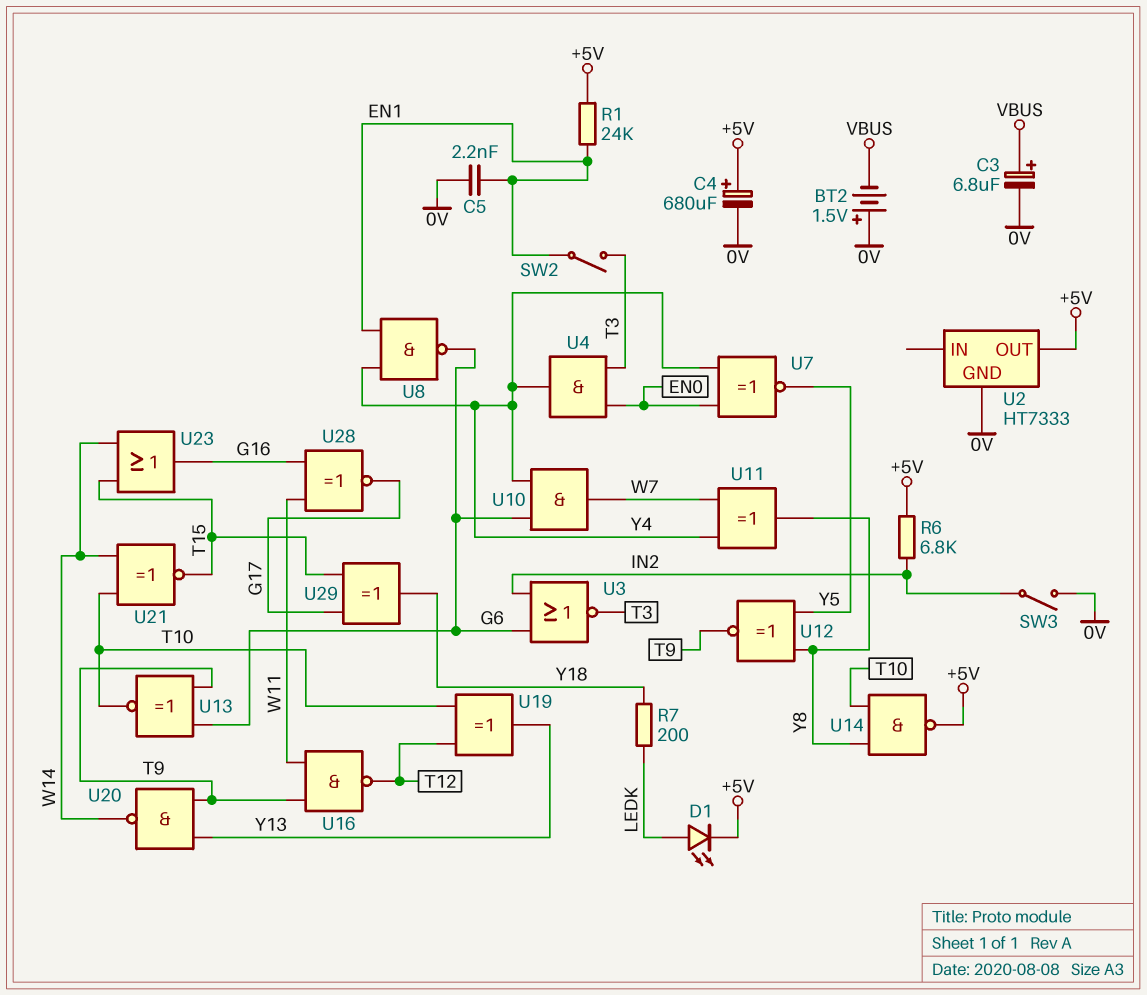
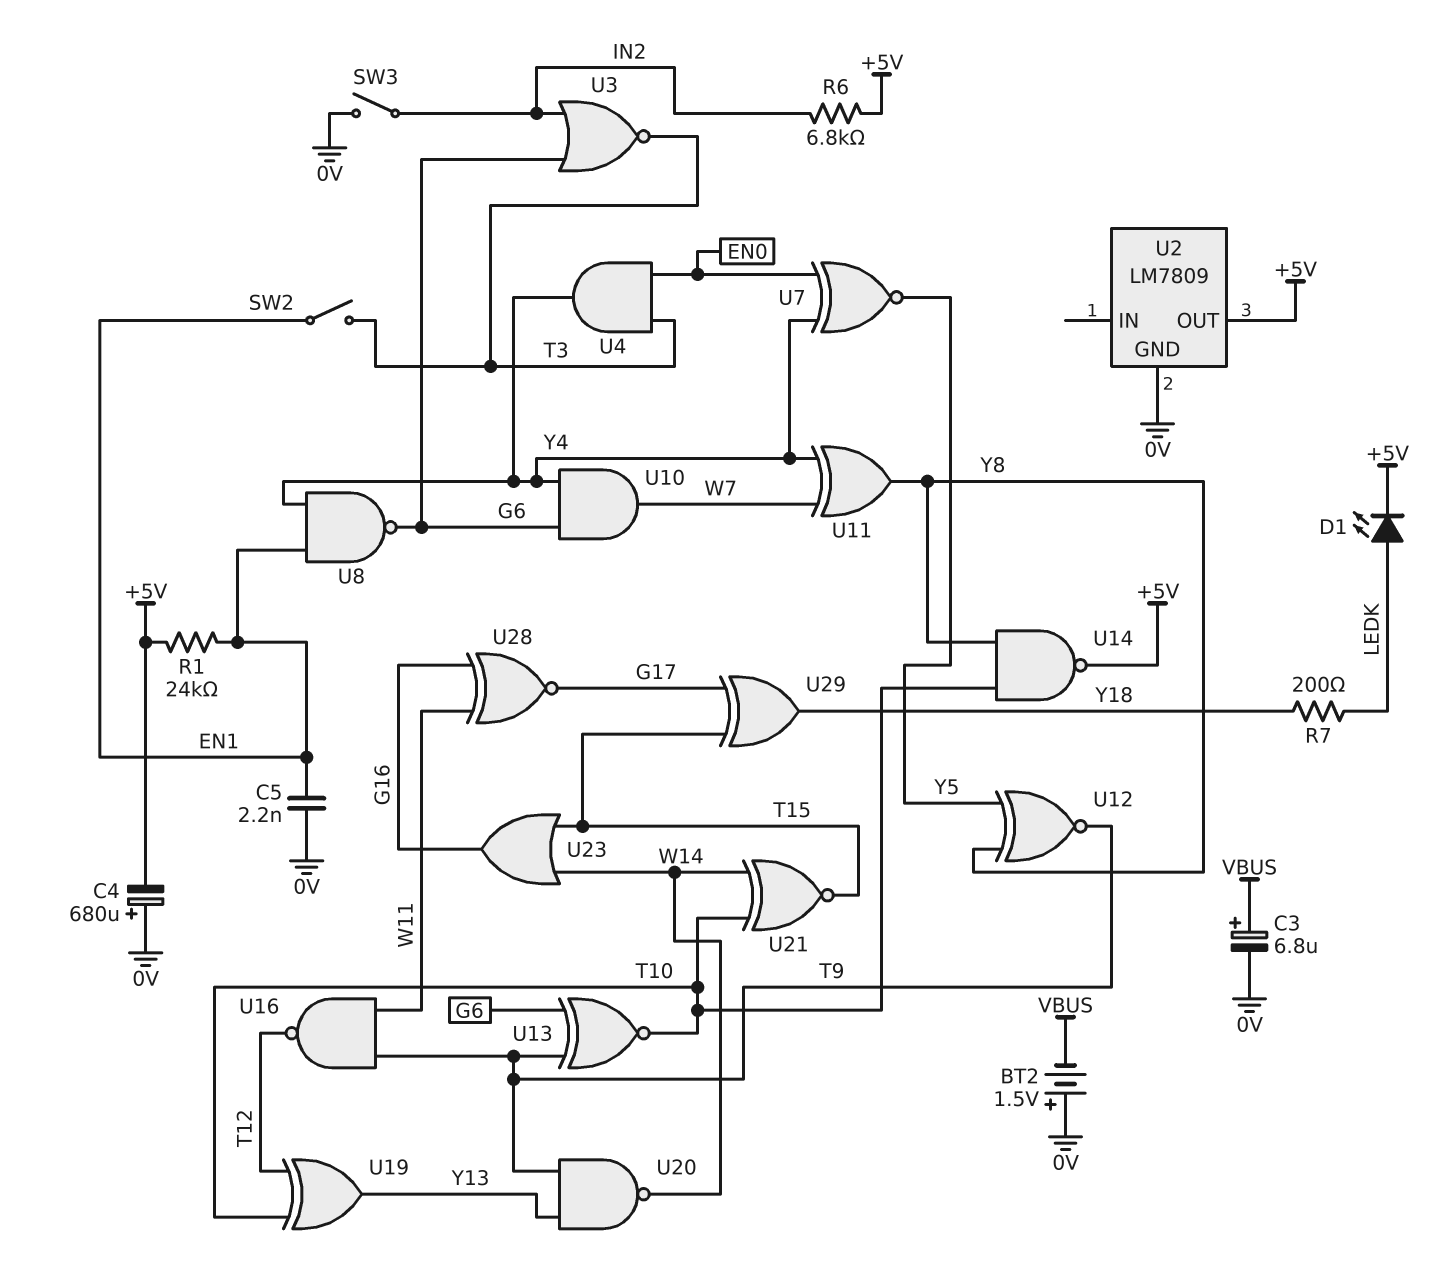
C4: 680uF (plus +5V, minus 0V) -> 680uF (plus 0V, minus +5V)
U2: HT7333 -> LM7809

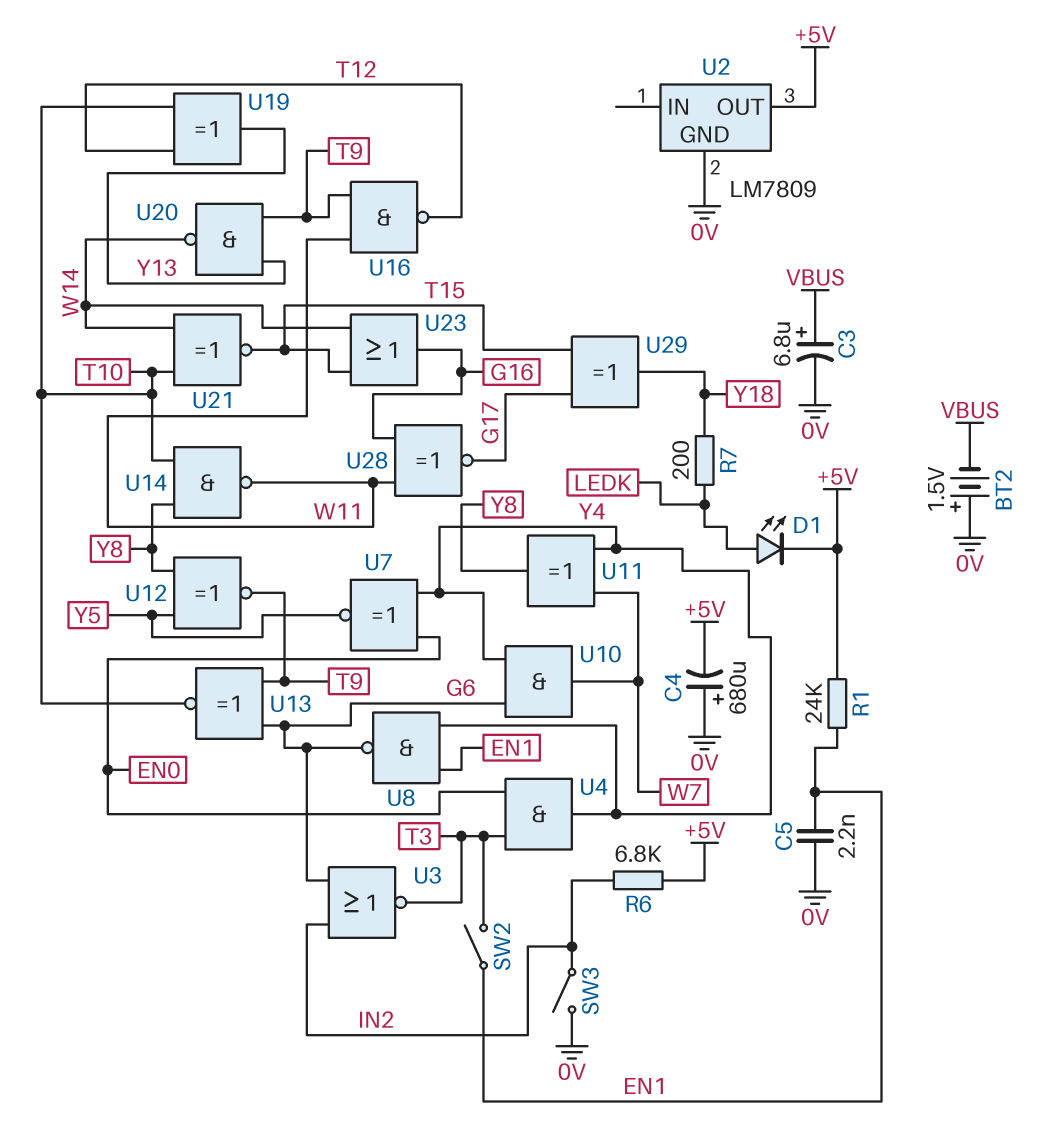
U14: NAND (in T10, in Y8, out +5V) -> NAND (in T10, in Y8, out W11)

